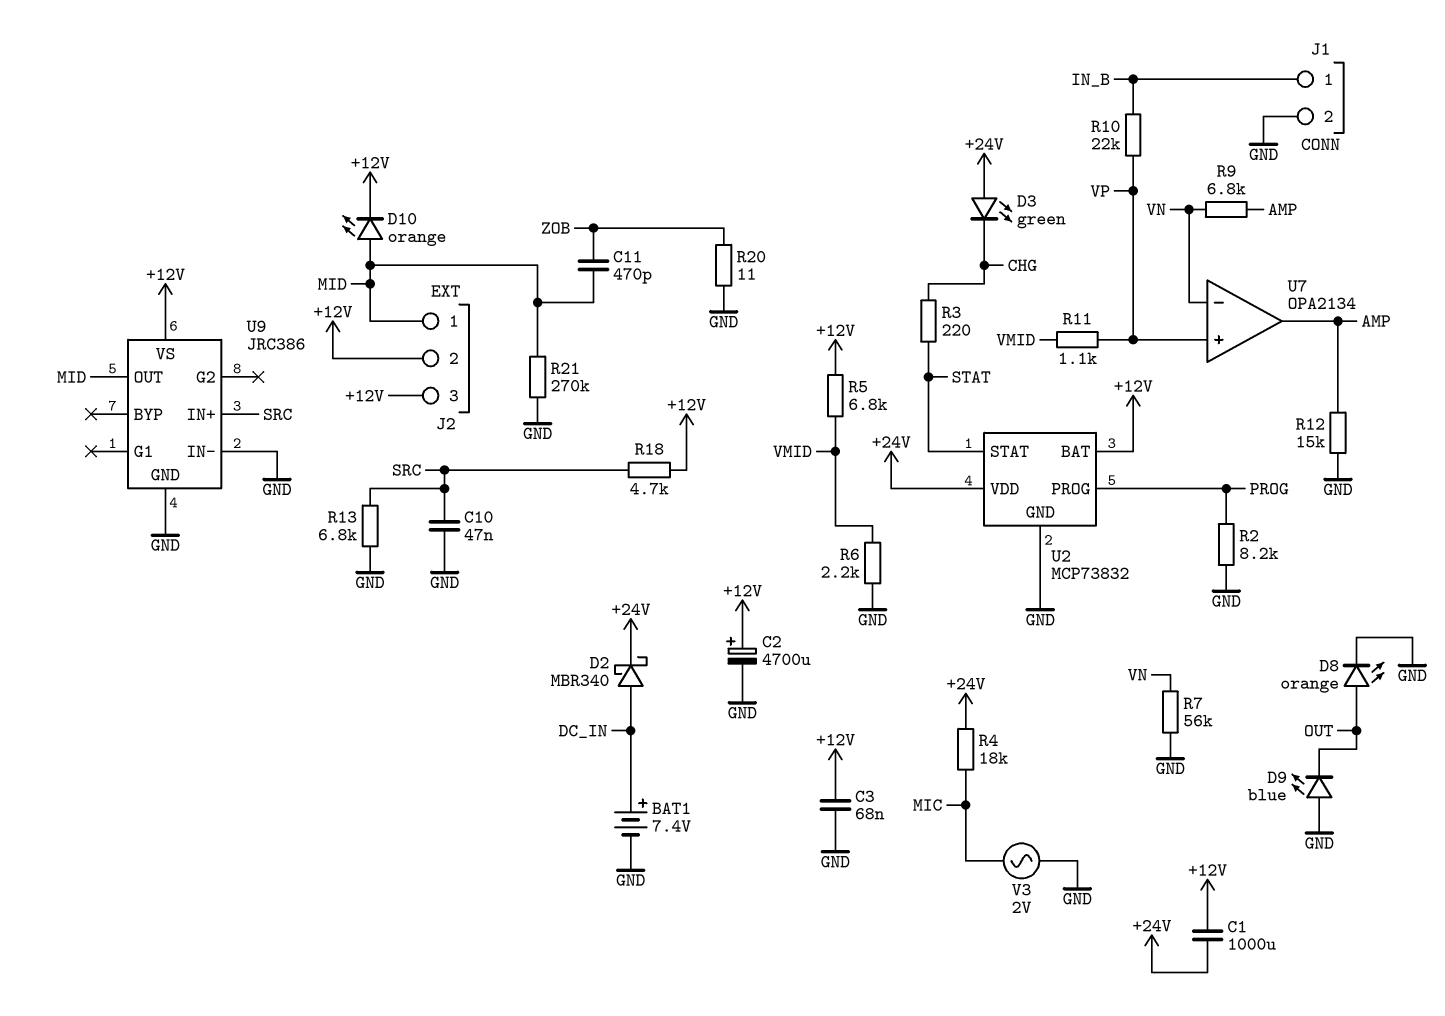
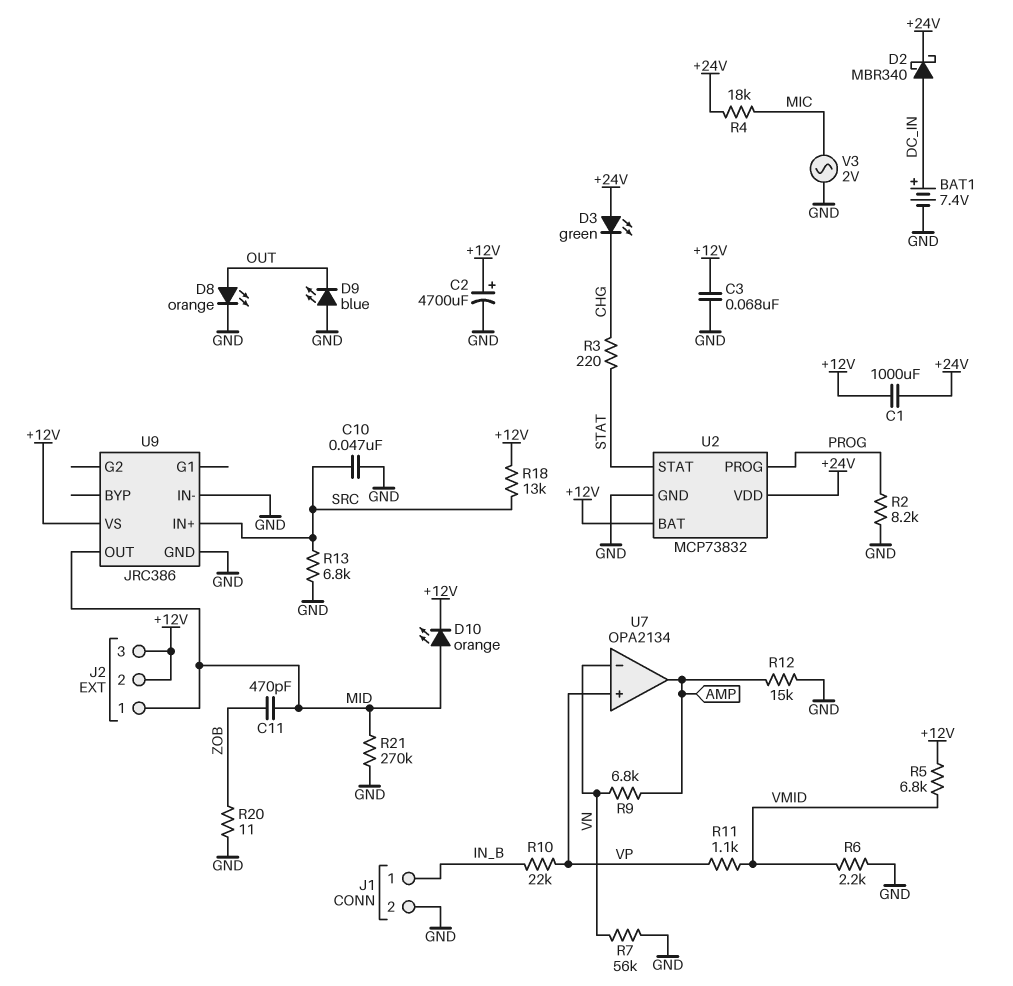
R18: 4.7k (+12V, SRC) -> 13k (+12V, SRC)

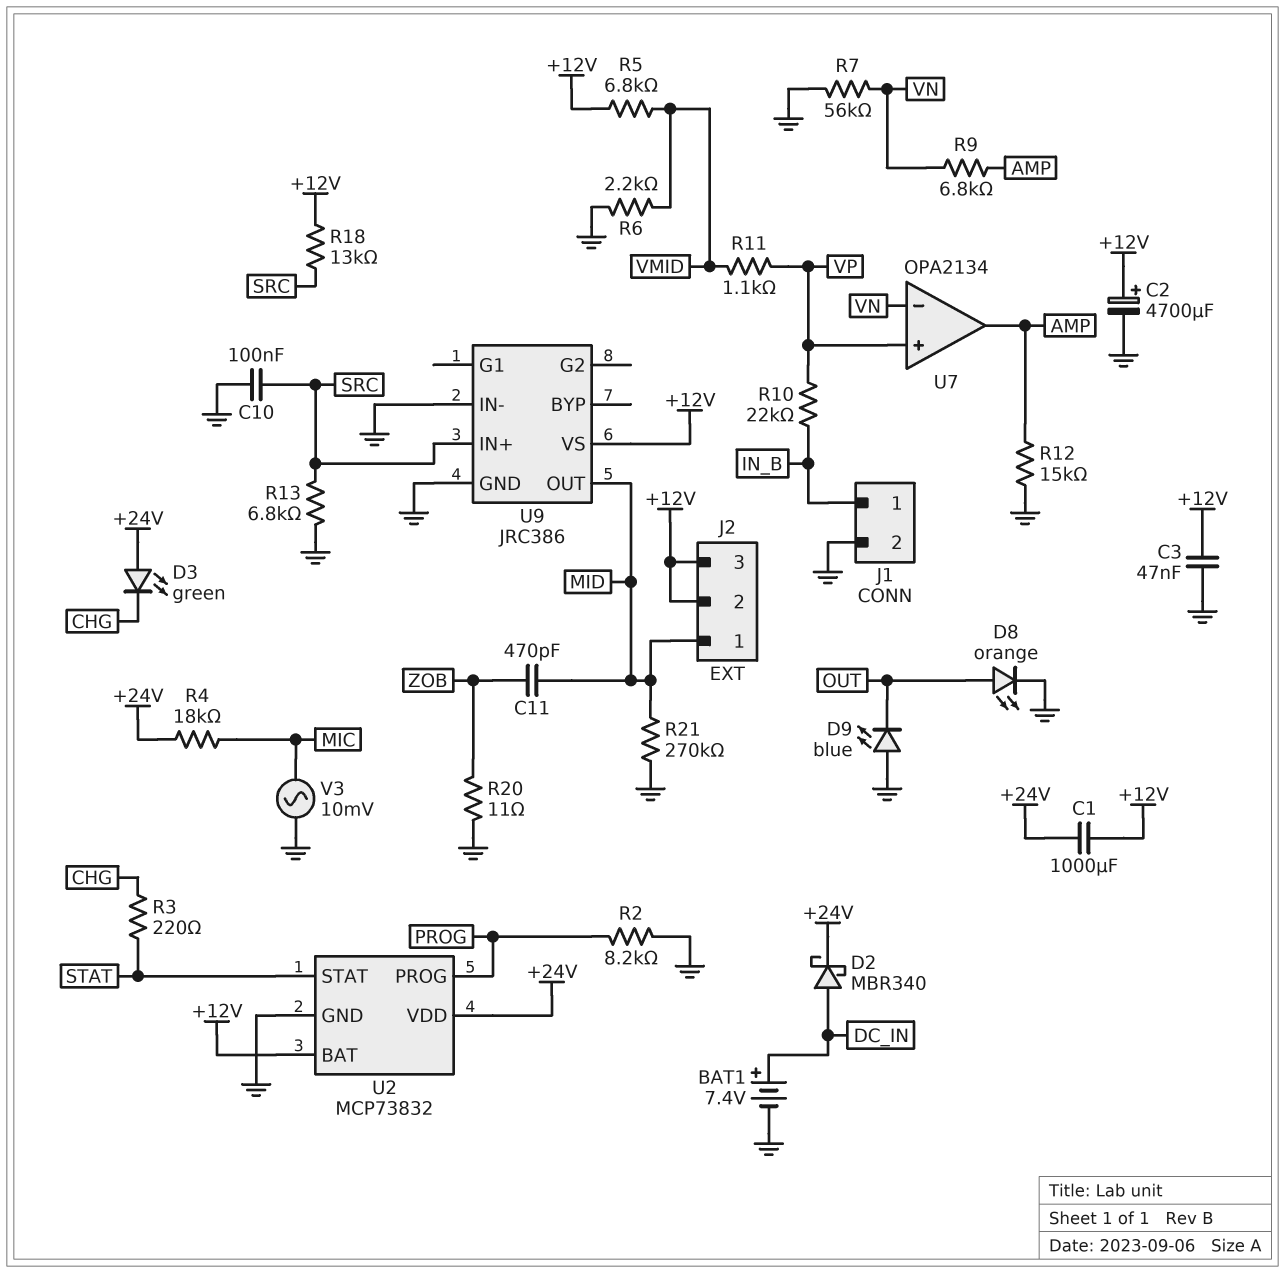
C3: 68nF (+12V, GND) -> 47nF (+12V, GND)
C10: 47nF (GND, SRC) -> 100nF (GND, SRC)
D10: LED orange (A MID, K +12V) -> none
V3: AC 2V (GND, MIC) -> AC 10mV (GND, MIC)

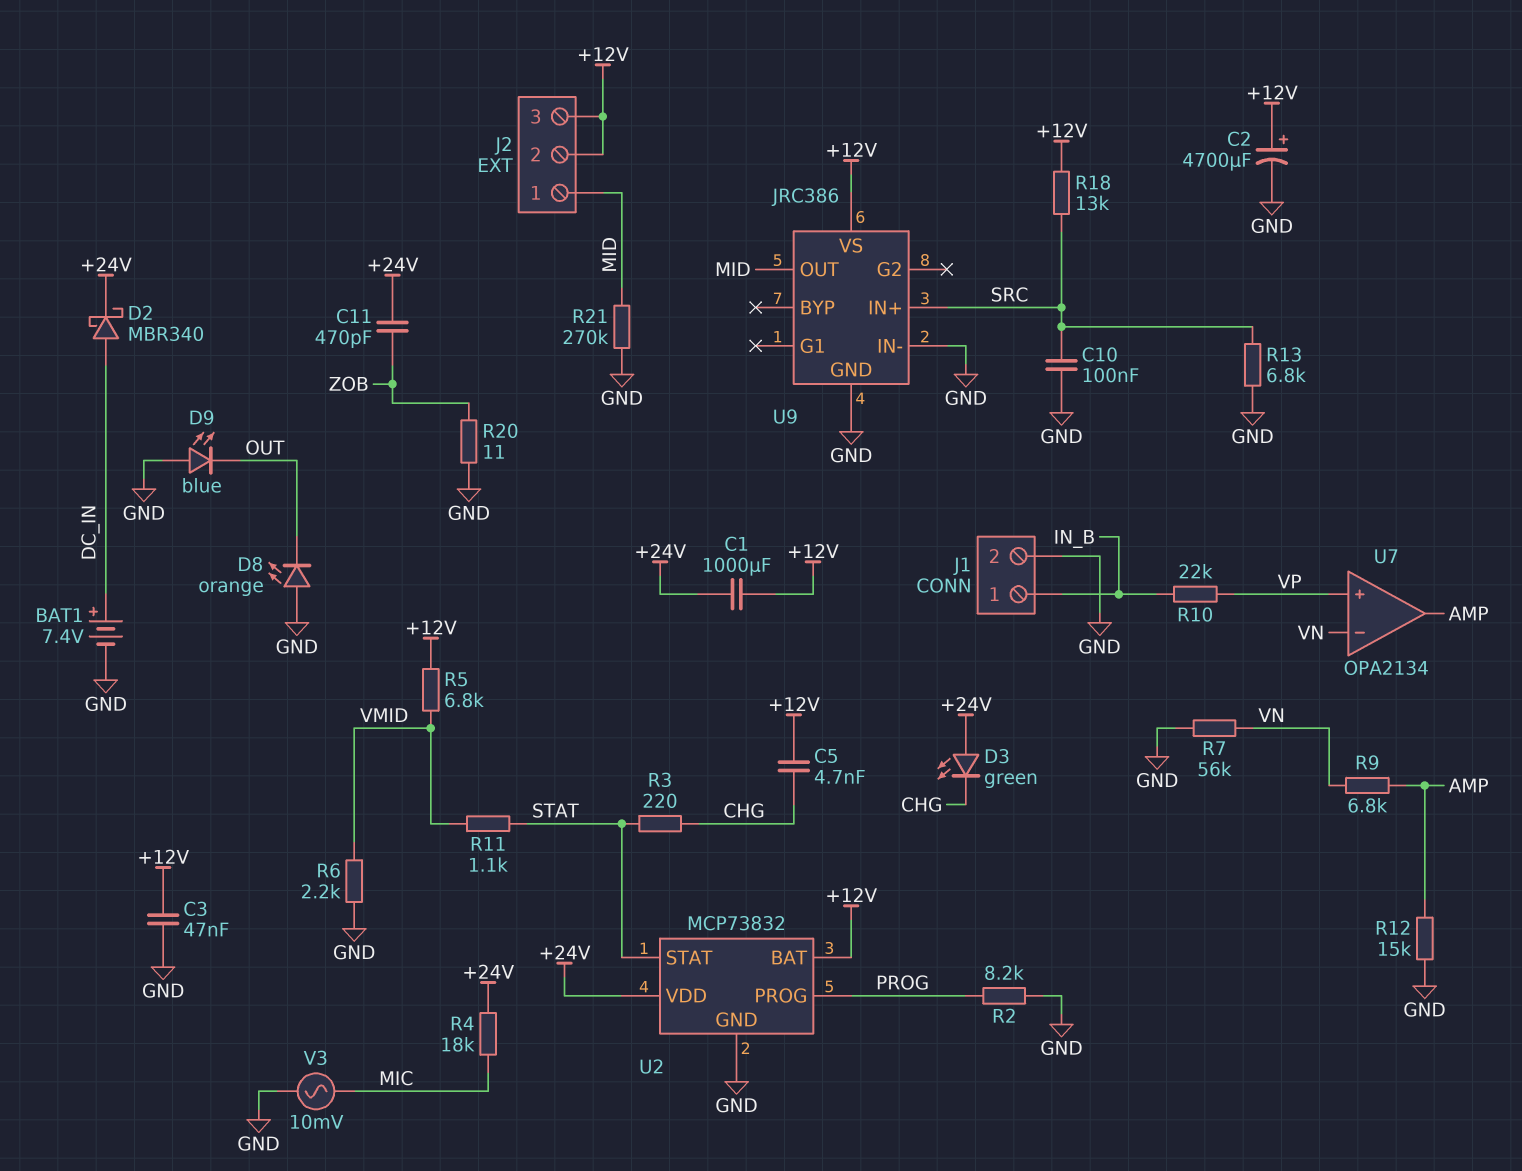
C5: none -> 4.7nF (+12V, CHG)
C11: 470pF (MID, ZOB) -> 470pF (+24V, ZOB)
D8: LED orange (A OUT, K GND) -> LED orange (A GND, K OUT)
R11: 1.1k (VMID, VP) -> 1.1k (STAT, VMID)

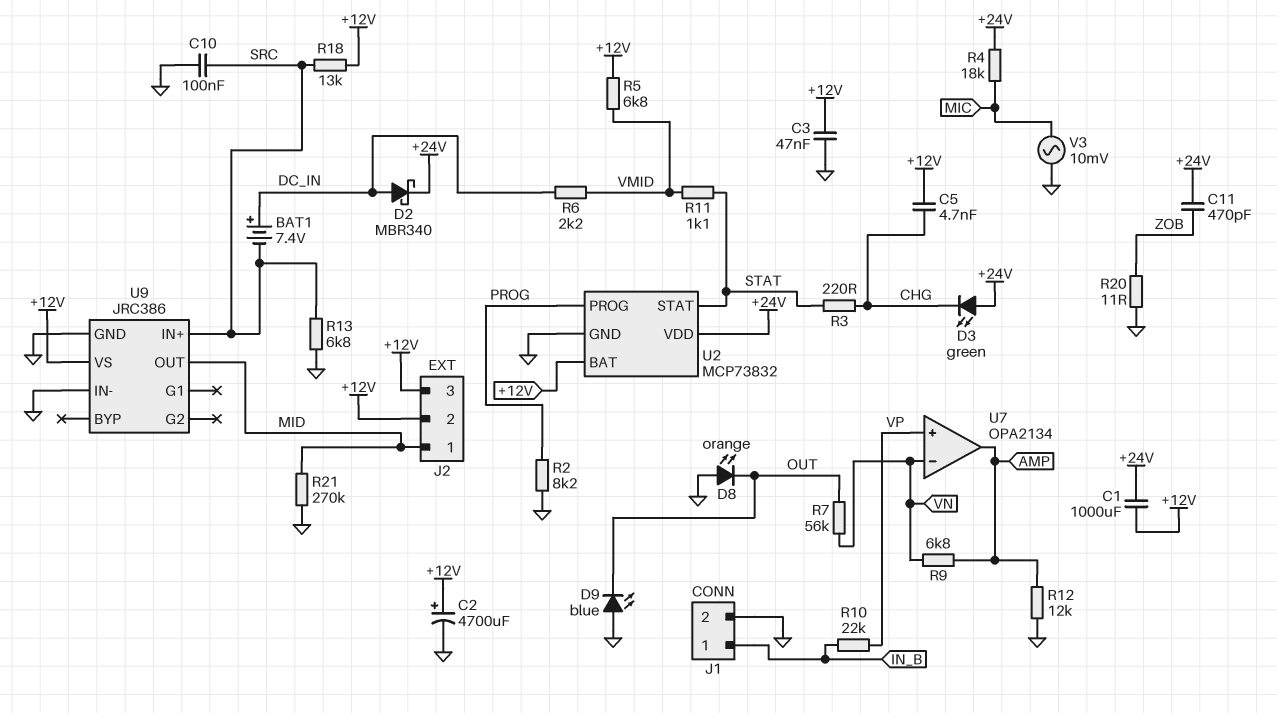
BAT1: 7.4V (plus DC_IN, minus GND) -> 7.4V (plus DC_IN, minus SRC)
R6: 2.2k (GND, VMID) -> 2.2k (DC_IN, VMID)
R7: 56k (GND, VN) -> 56k (OUT, VN)
R12: 15k (AMP, GND) -> 12k (AMP, GND)

